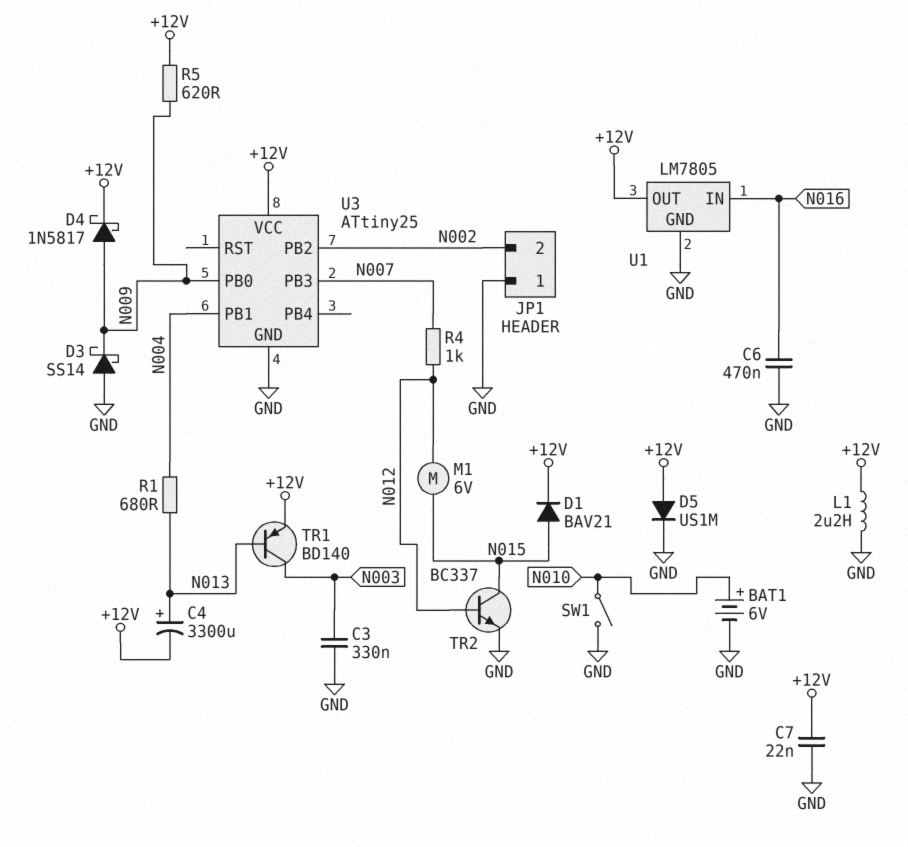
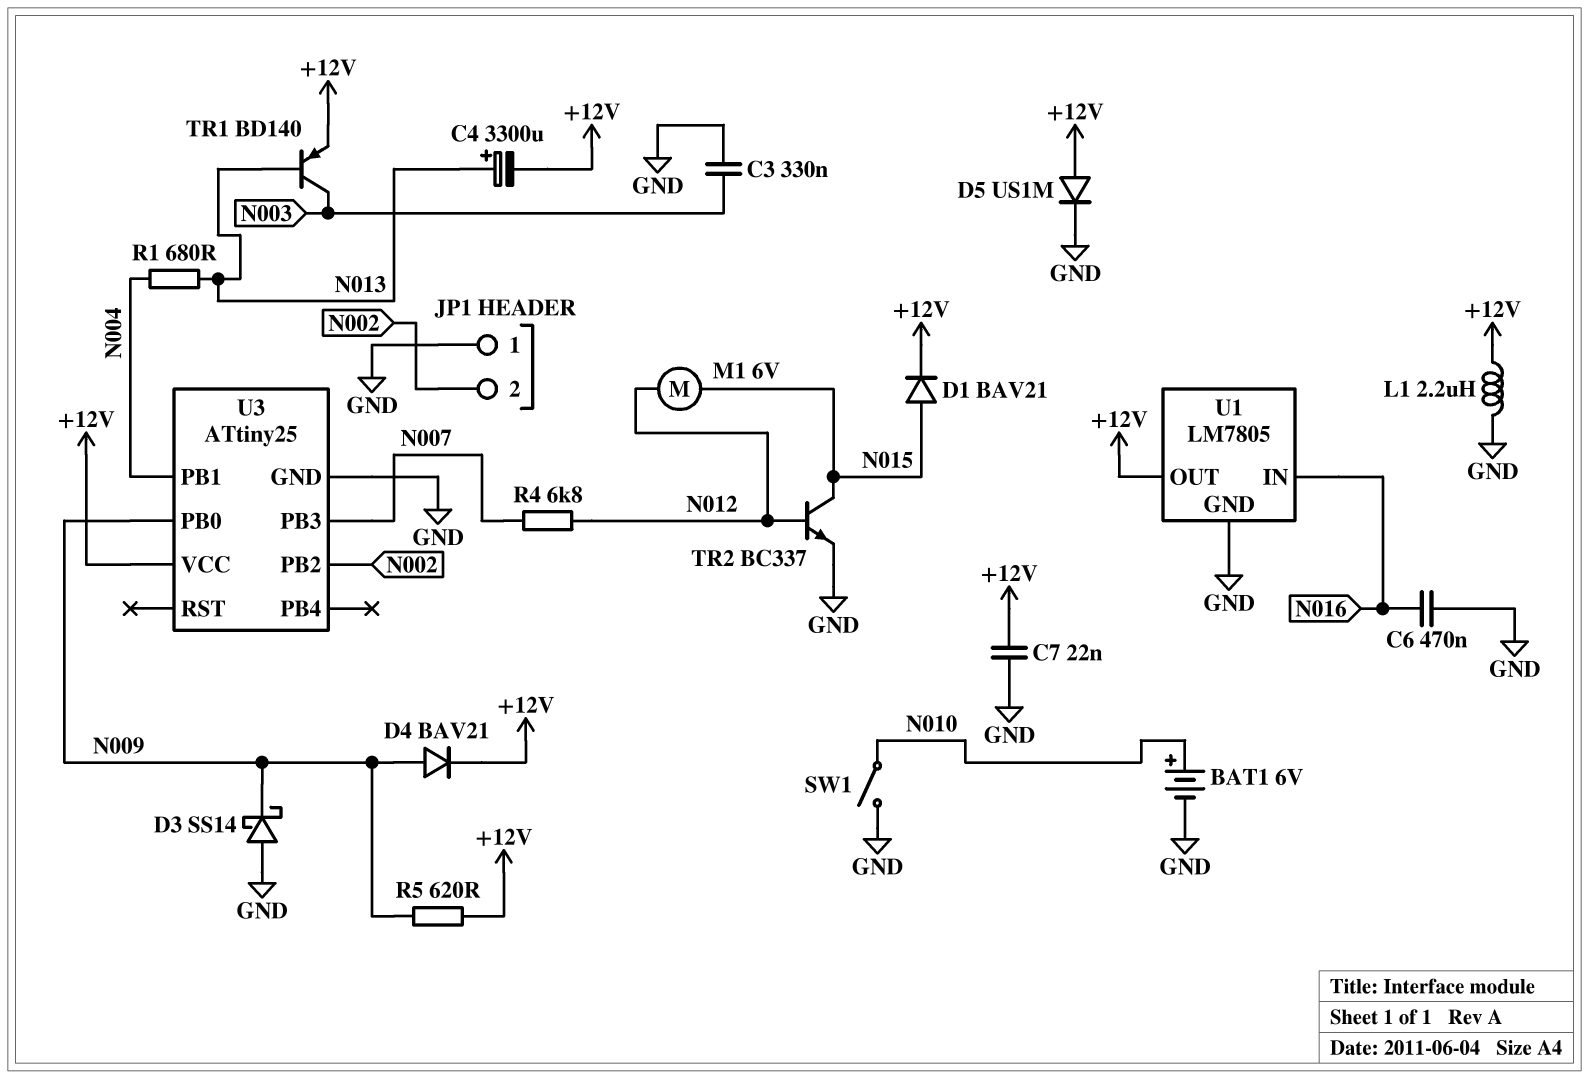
D4: schottky 1N5817 (A N009, K +12V) -> diode BAV21 (A N009, K +12V)
R4: 1k (N007, N012) -> 6.8k (N007, N012)

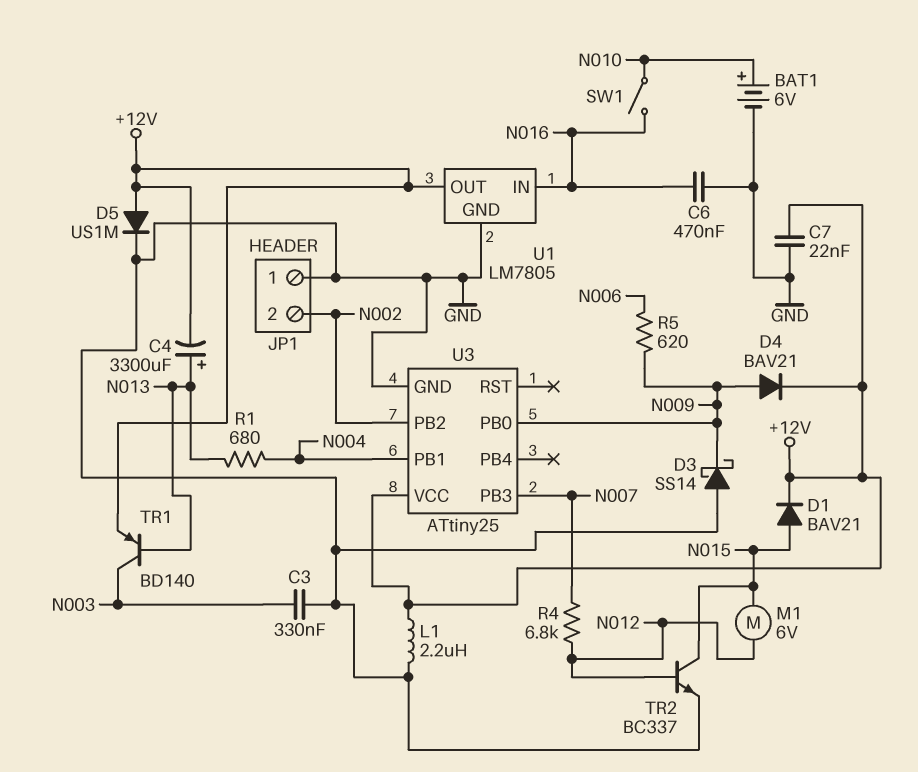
R5: 620 (+12V, N009) -> 620 (N006, N009)
SW1: switch (GND, N010) -> switch (N010, N016)

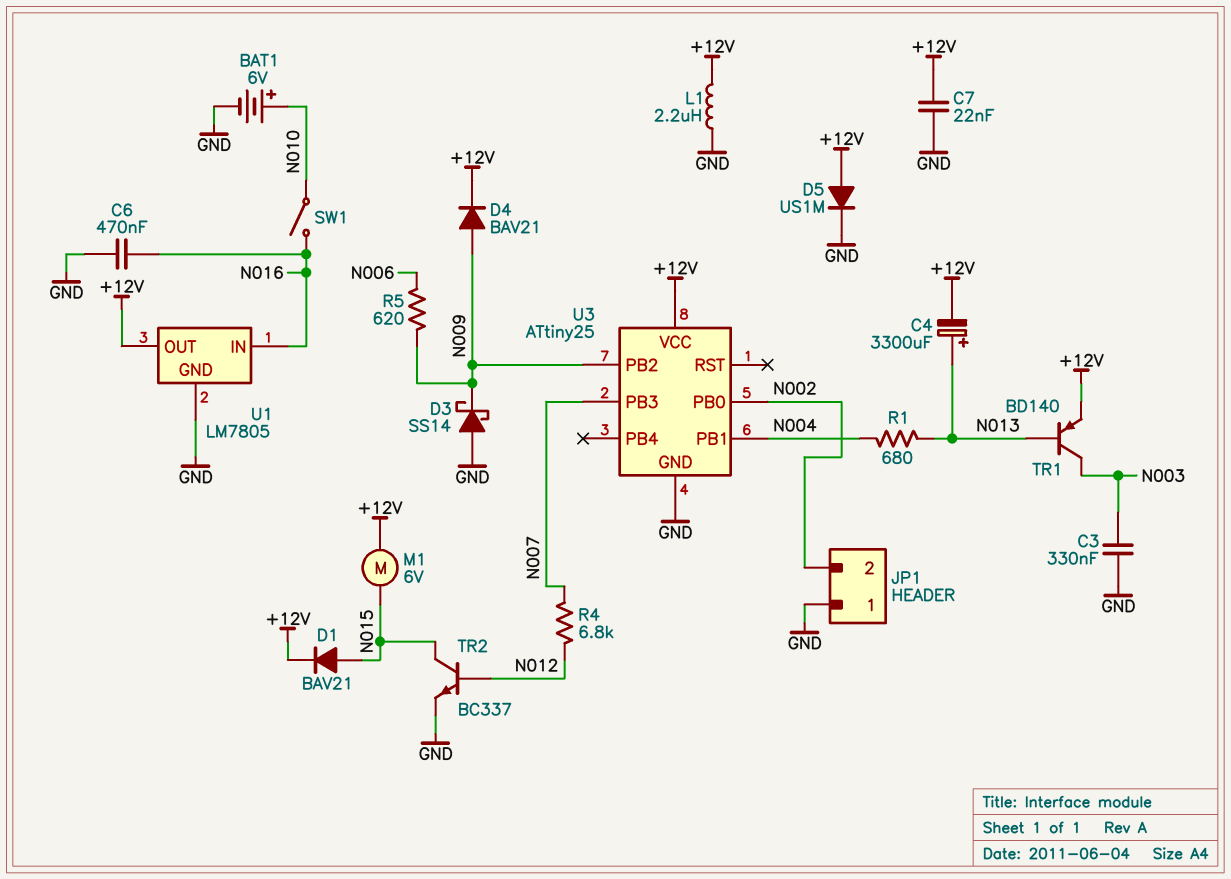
M1: motor 6V (N012, N015) -> motor 6V (+12V, N015)
U3 pin PB0: N009 -> N002
U3 pin PB2: N002 -> N009

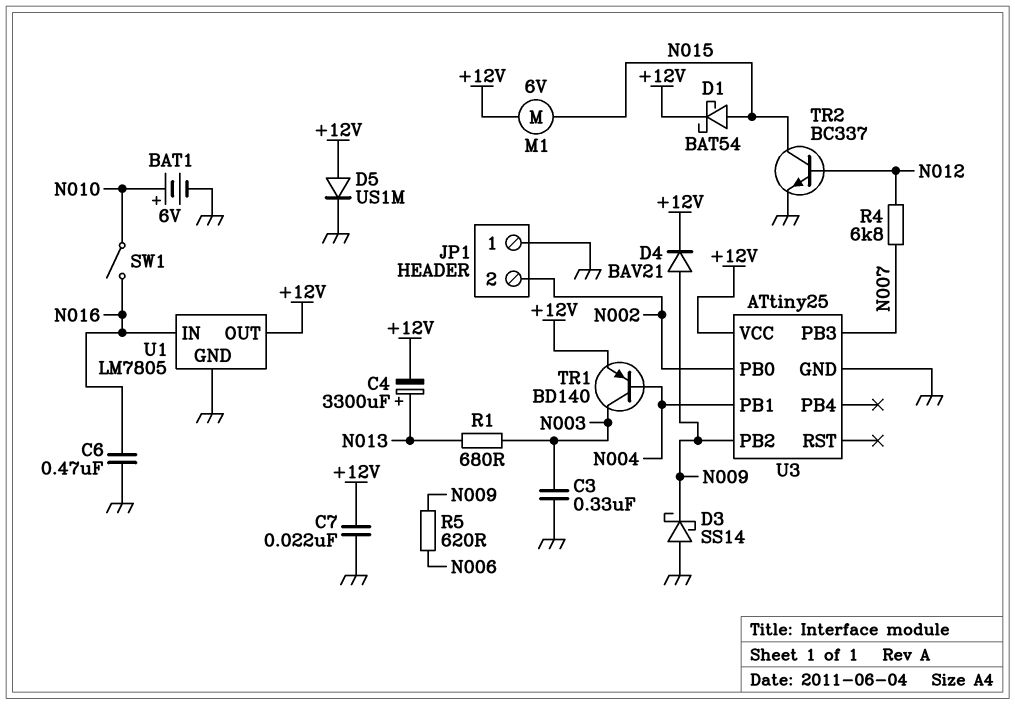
D1: diode BAV21 (A N015, K +12V) -> schottky BAT54 (A N015, K +12V)
L1: 2.2uH (+12V, GND) -> none
R1: 680 (N004, N013) -> 680 (N003, N013)
TR1: PNP BD140 (B N013, C N003, E +12V) -> PNP BD140 (B N004, C N003, E +12V)

